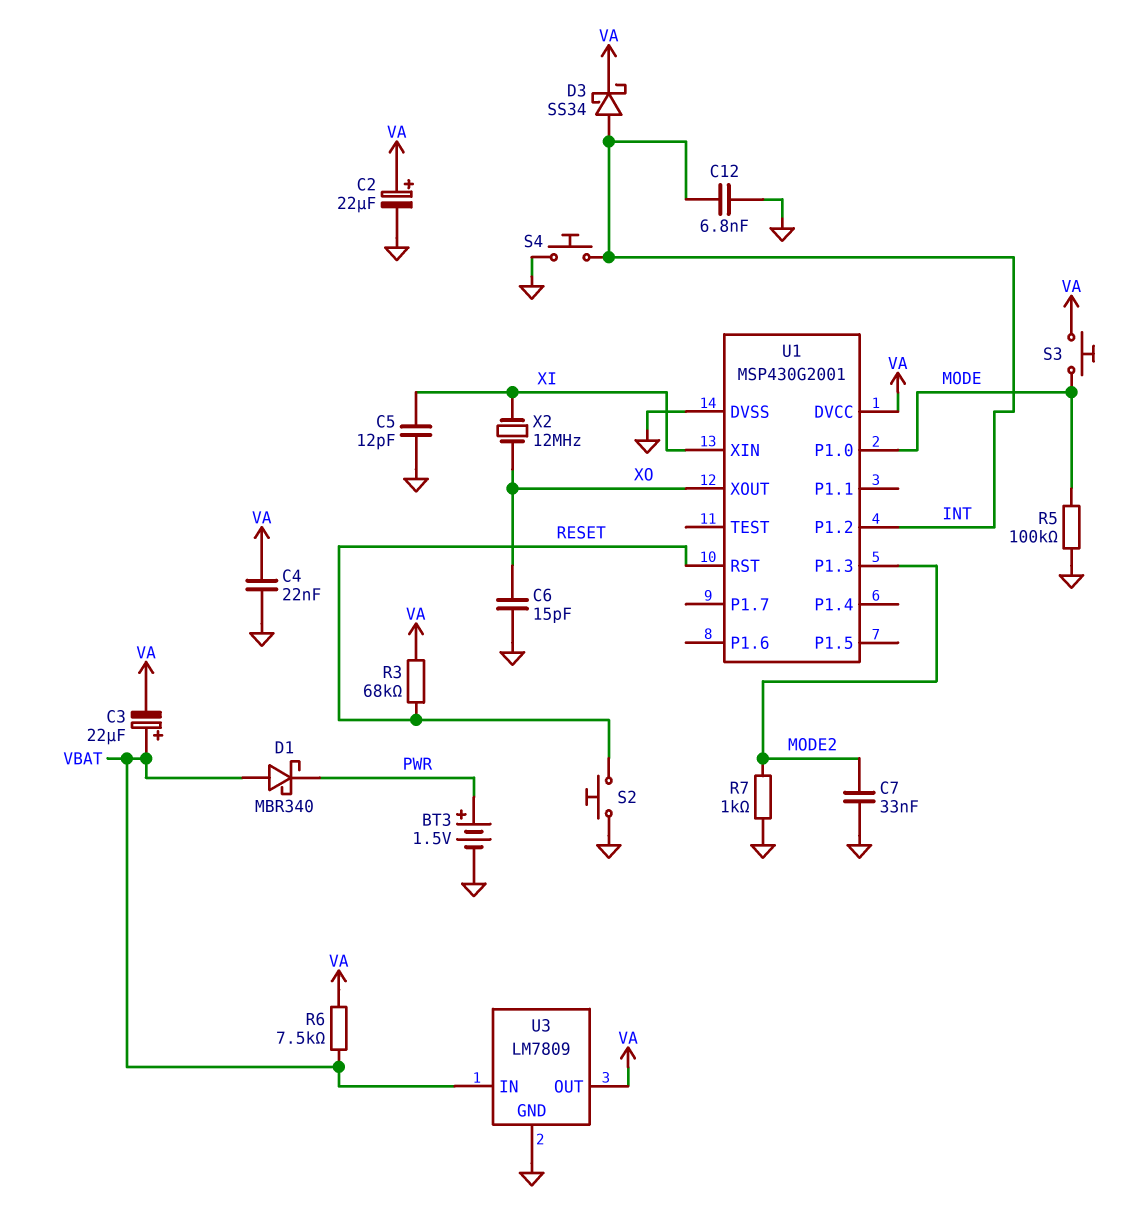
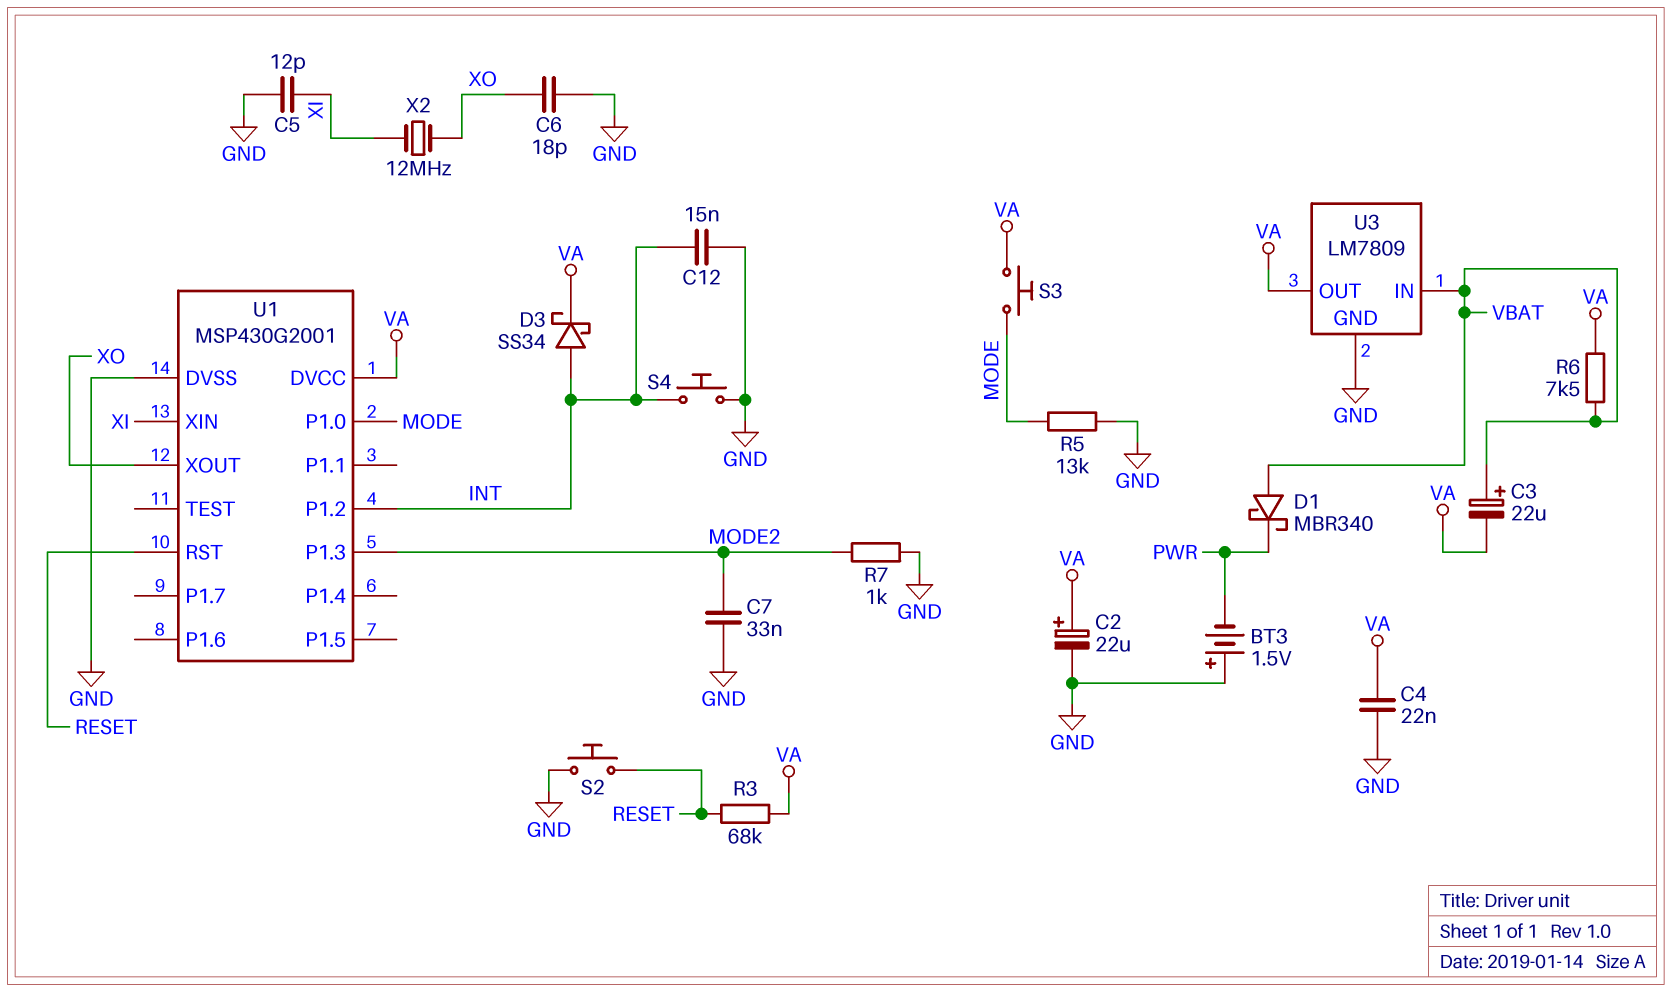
BT3: 1.5V (plus PWR, minus GND) -> 1.5V (plus GND, minus PWR)
C6: 15pF (GND, XO) -> 18pF (GND, XO)
C12: 6.8nF (GND, INT) -> 15nF (GND, INT)
R5: 100k (GND, MODE) -> 13k (GND, MODE)

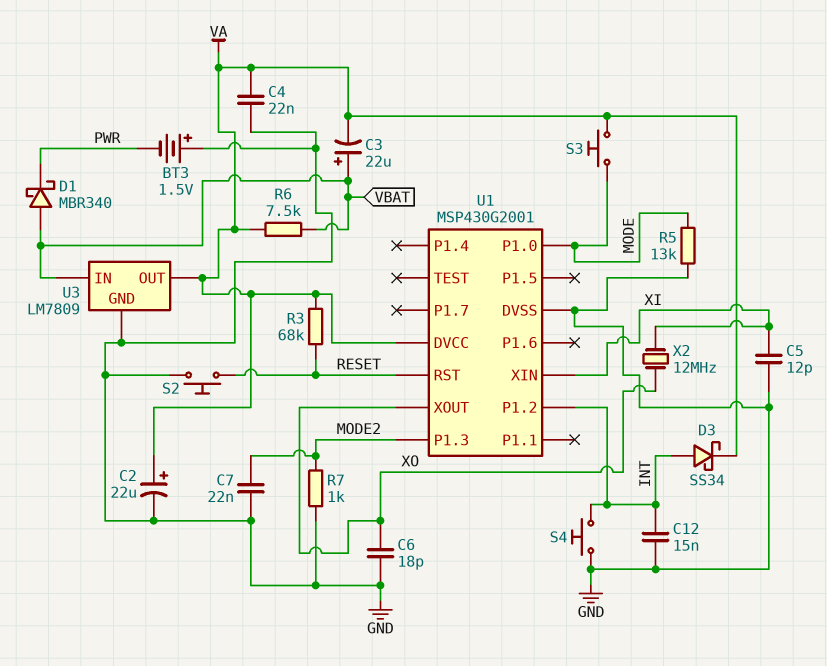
C7: 33nF (GND, MODE2) -> 22nF (GND, MODE2)

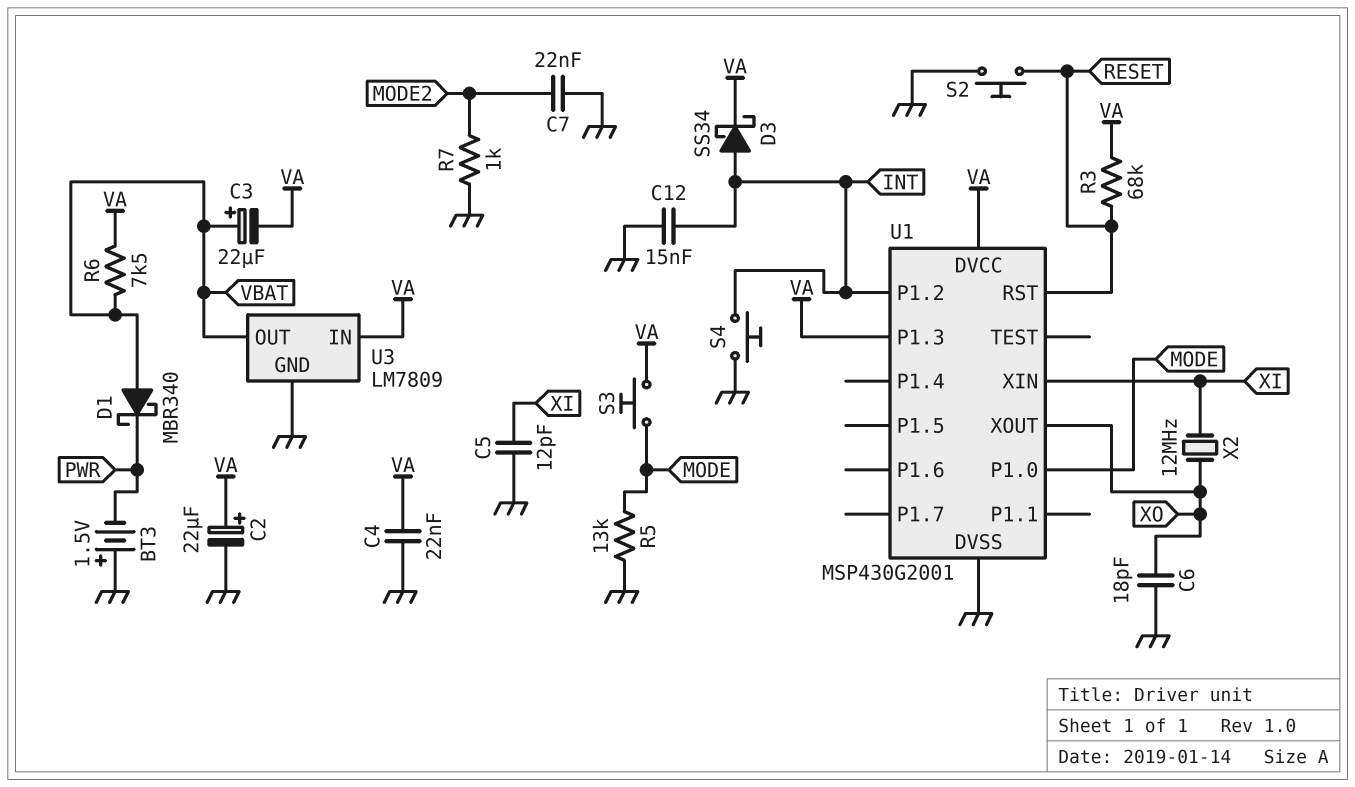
U1 pin P1.3: MODE2 -> VA
U3 pin IN: VBAT -> VA
U3 pin OUT: VA -> VBAT

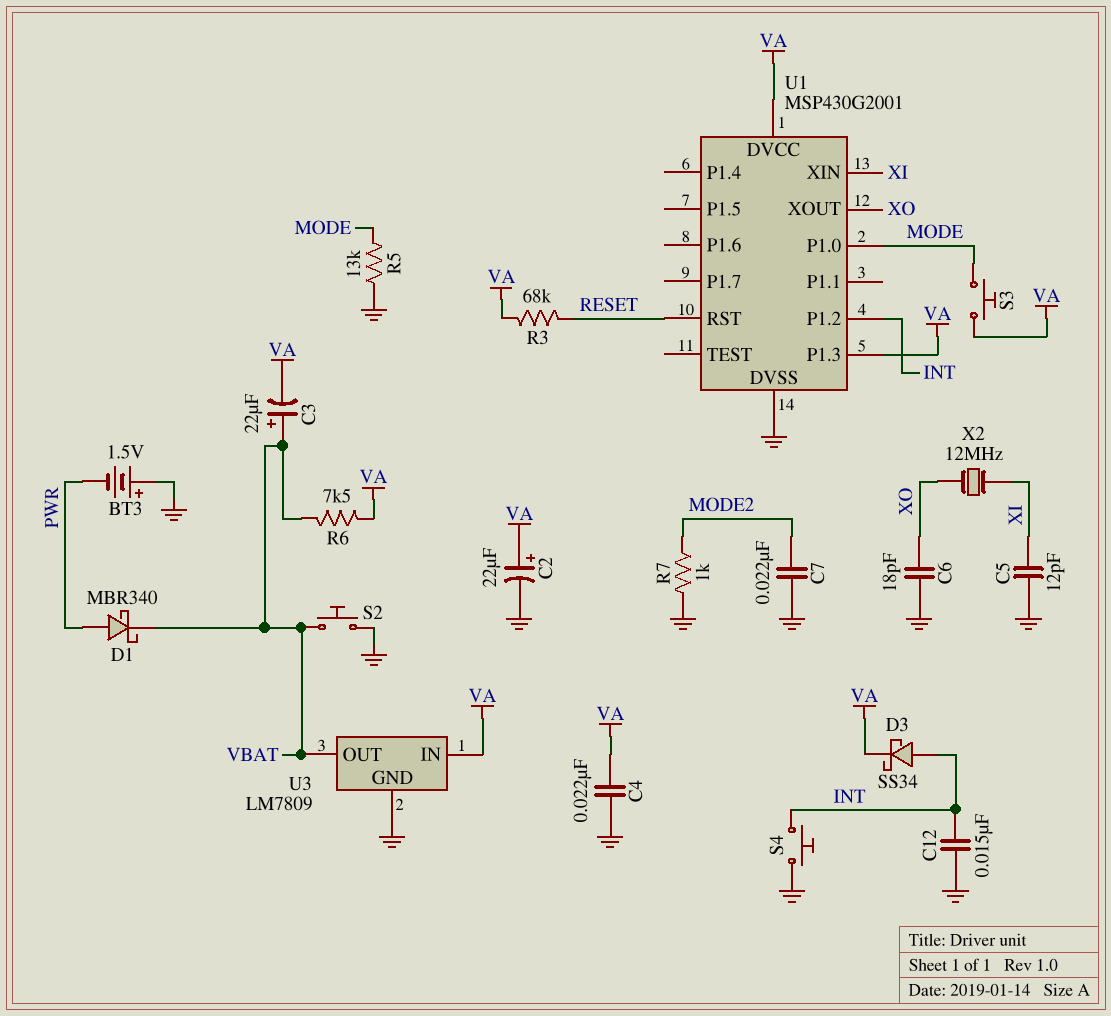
D1: schottky MBR340 (A VBAT, K PWR) -> schottky MBR340 (A PWR, K VBAT)
S2: button (GND, RESET) -> button (GND, VBAT)

